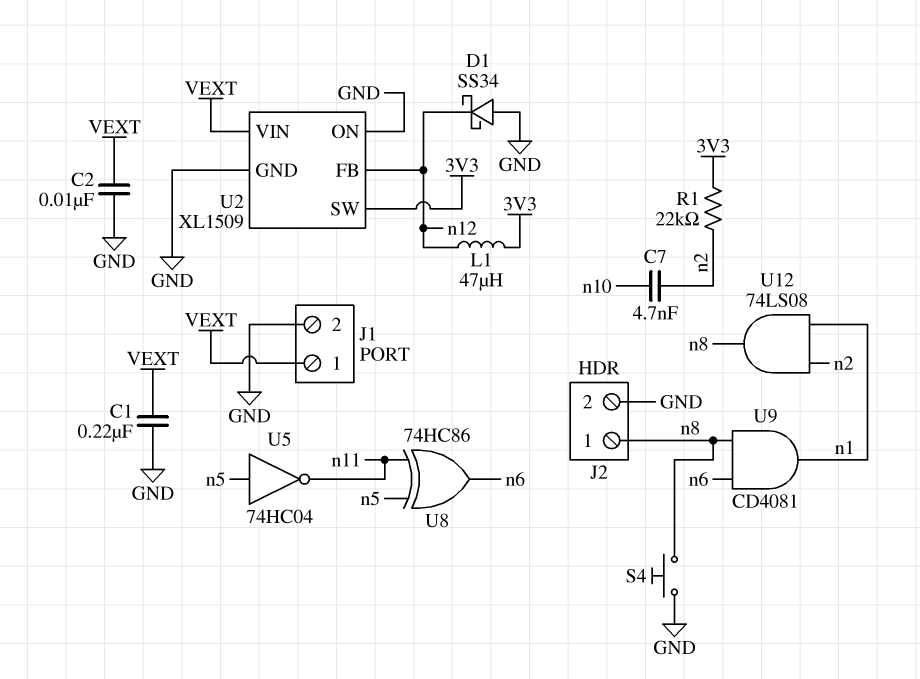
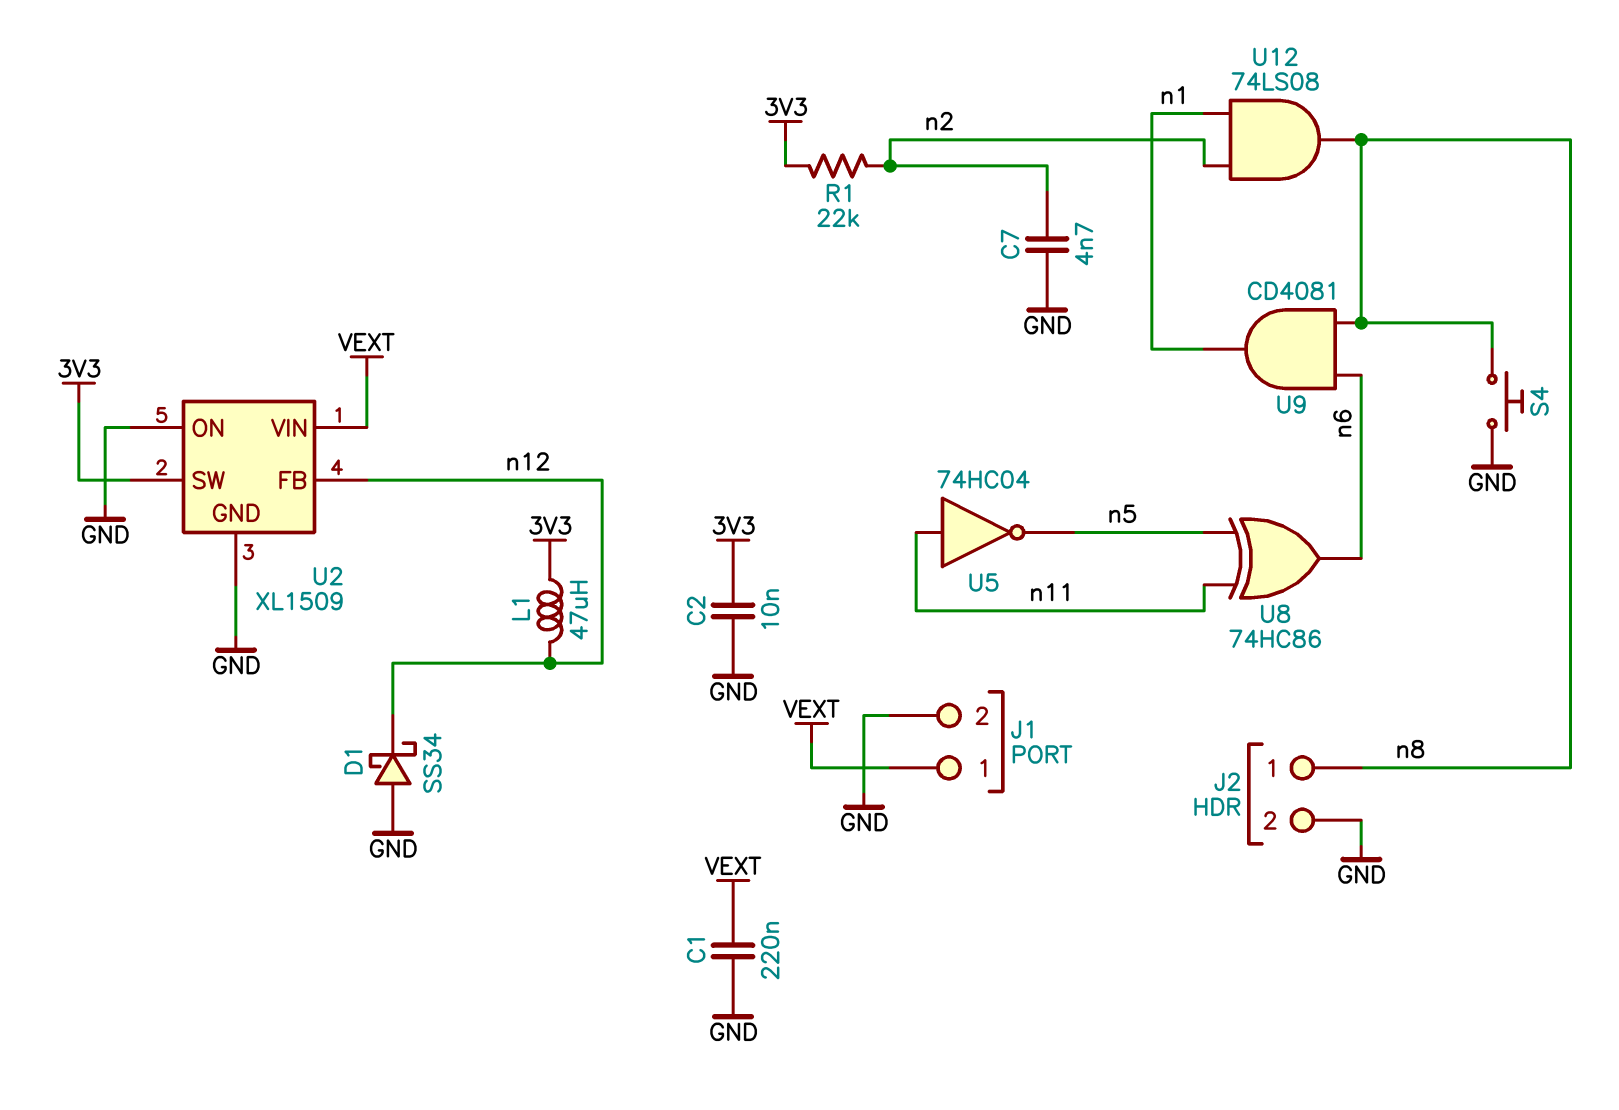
C2: 10nF (GND, VEXT) -> 10nF (3V3, GND)
C7: 4.7nF (n2, n10) -> 4.7nF (GND, n2)
U5: NOT 74HC04 (in n5, out n11) -> NOT 74HC04 (in n11, out n5)

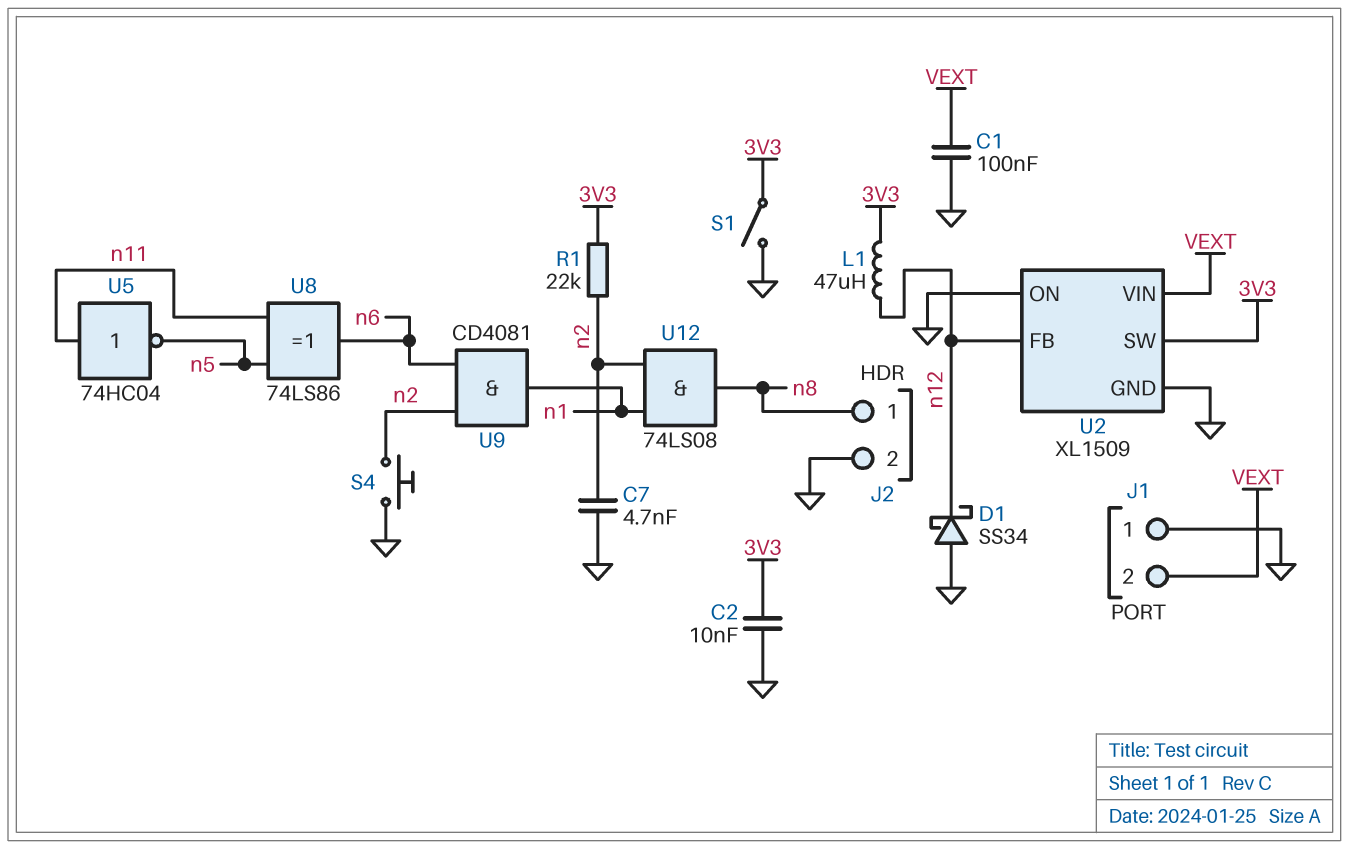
C1: 220nF (GND, VEXT) -> 100nF (GND, VEXT)
J1 pin 1: VEXT -> GND
J1 pin 2: GND -> VEXT
S1: none -> switch (3V3, GND)
S4: button (GND, n8) -> button (GND, n2)
U8: XOR 74HC86 (in n5, in n11, out n6) -> XOR 74LS86 (in n5, in n11, out n6)
U9: AND CD4081 (in n6, in n8, out n1) -> AND CD4081 (in n2, in n6, out n1)

